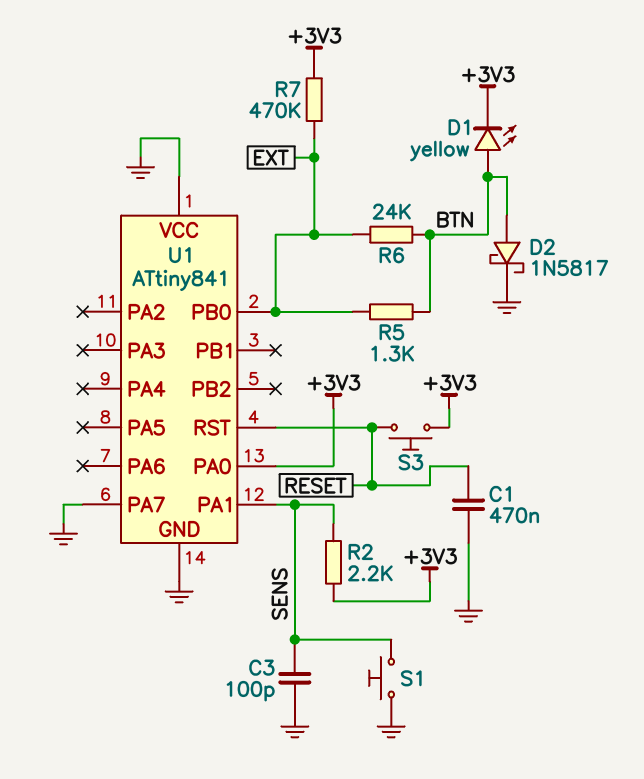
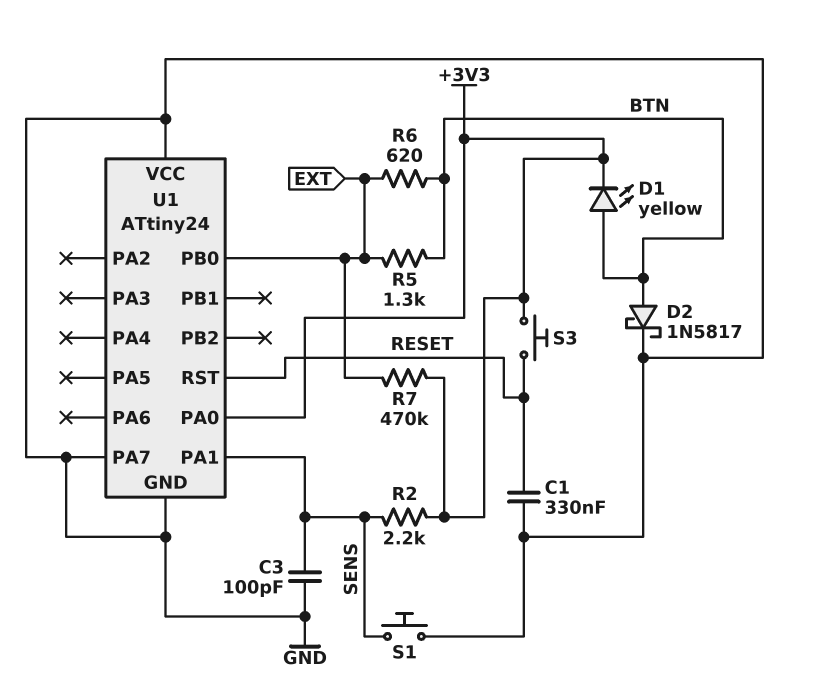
C1: 470nF (GND, RESET) -> 330nF (GND, RESET)
R6: 24k (BTN, EXT) -> 620 (BTN, EXT)
U1: ATtiny841 -> ATtiny24

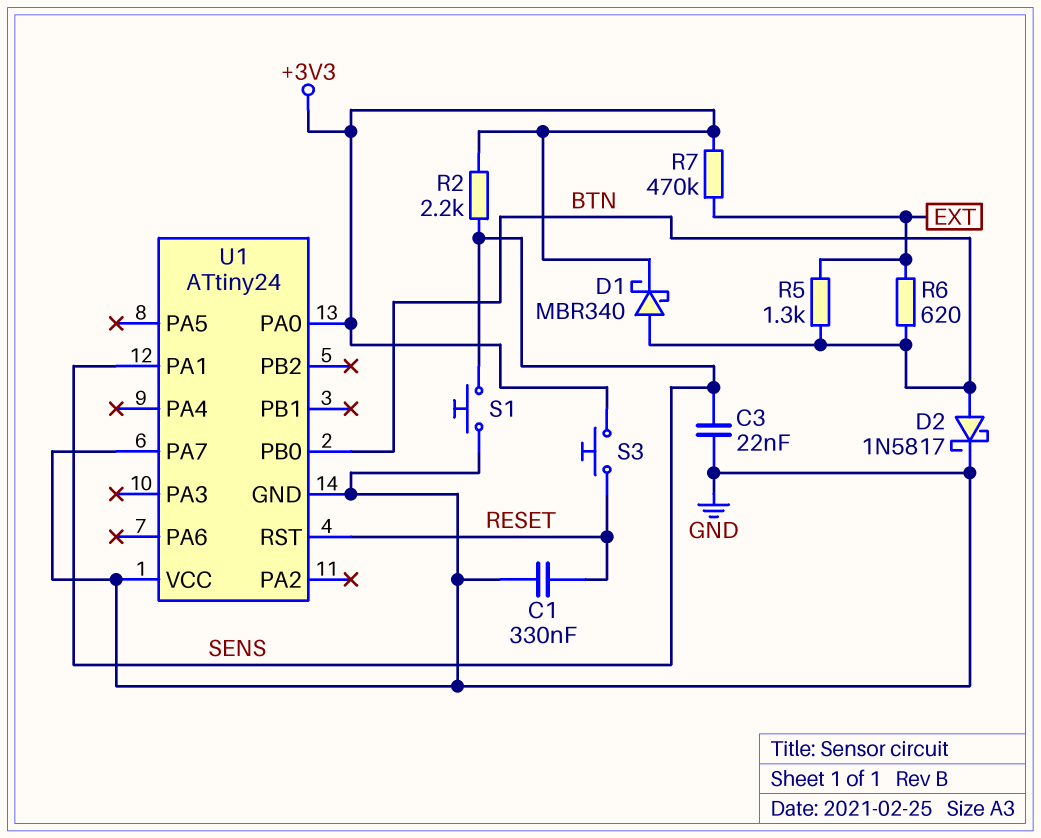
C3: 100pF (GND, SENS) -> 22nF (GND, SENS)
D1: LED yellow (A BTN, K +3V3) -> schottky MBR340 (A BTN, K +3V3)
U1 pin PB0: EXT -> BTN

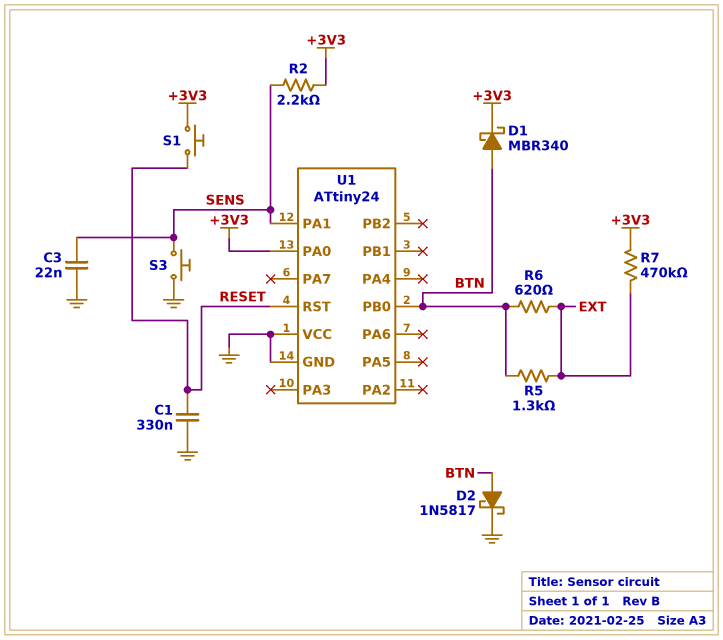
S1: button (GND, SENS) -> button (+3V3, RESET)
S3: button (+3V3, RESET) -> button (GND, SENS)
U1 pin PA7: GND -> none

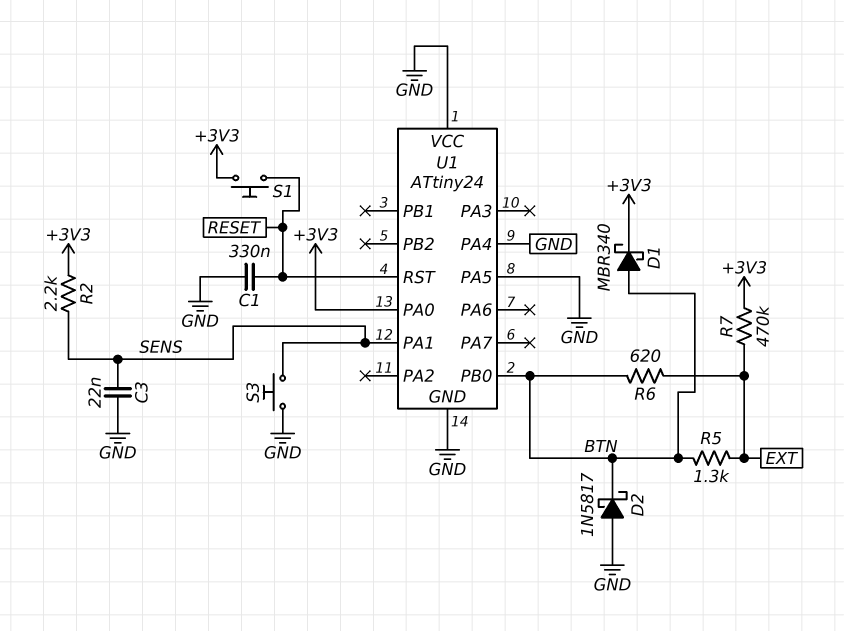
D2: schottky 1N5817 (A BTN, K GND) -> schottky 1N5817 (A GND, K BTN)
U1 pin PA4: none -> GND
U1 pin PA5: none -> GND

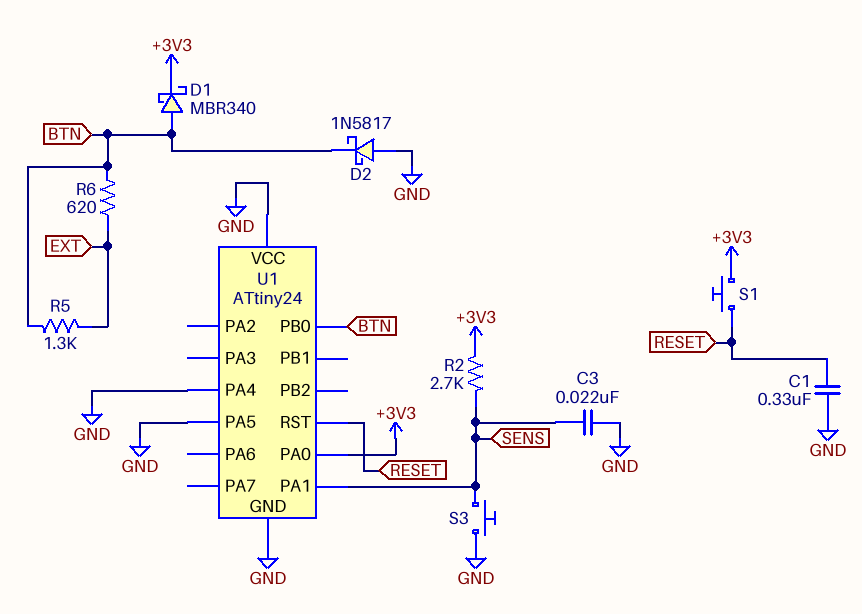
R2: 2.2k (+3V3, SENS) -> 2.7k (+3V3, SENS)
R7: 470k (+3V3, EXT) -> none

